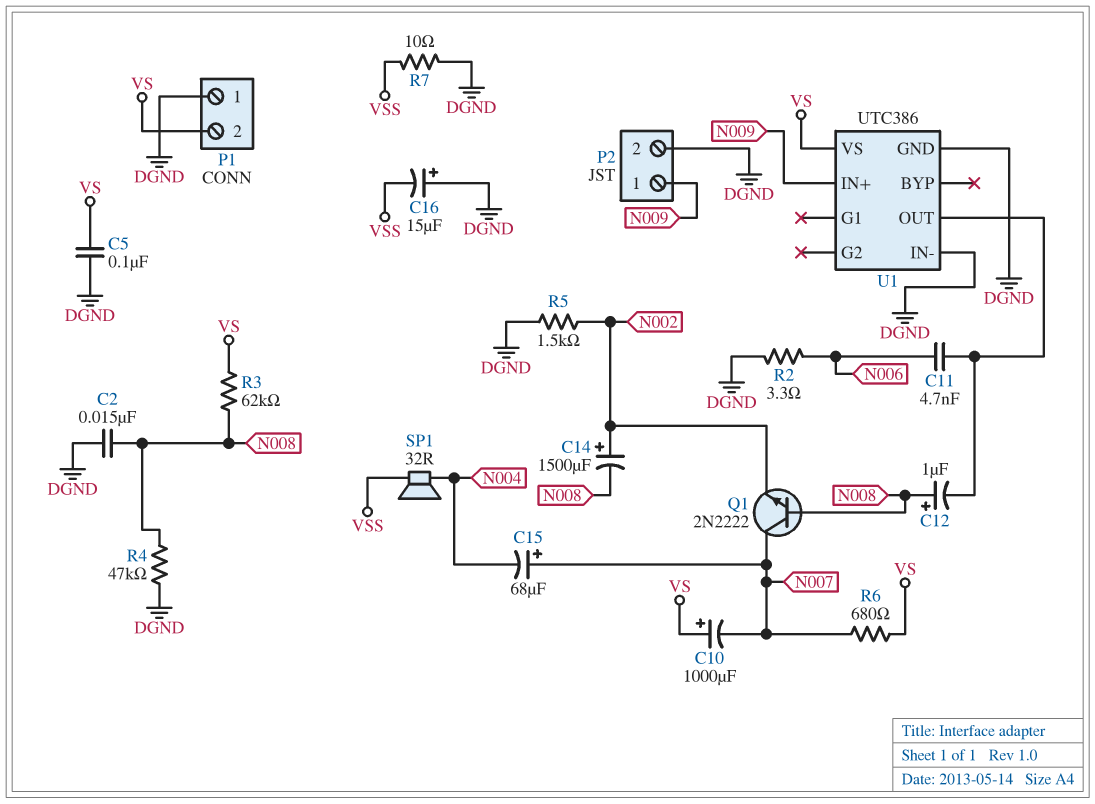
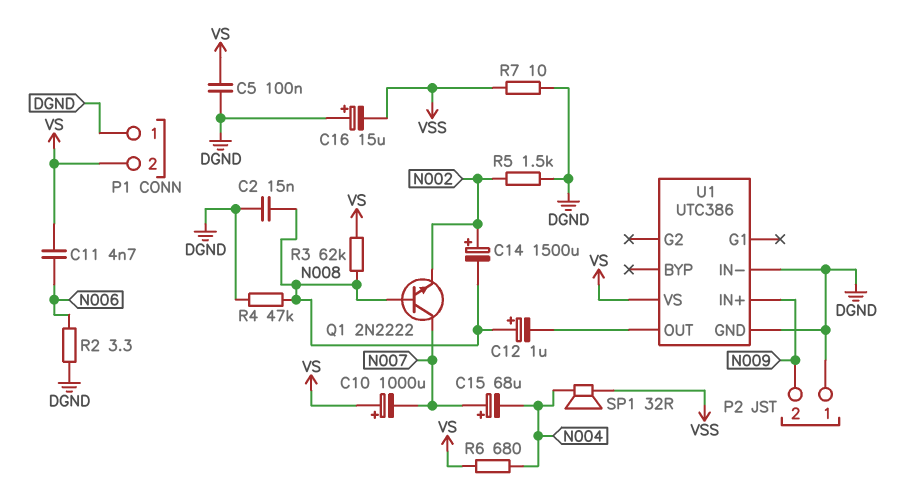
C11: 4.7nF (N006, U1/OUT) -> 4.7nF (N006, VS)
P2 pin 1: N009 -> DGND
P2 pin 2: DGND -> N009
R6: 680 (N007, VS) -> 680 (N004, VS)

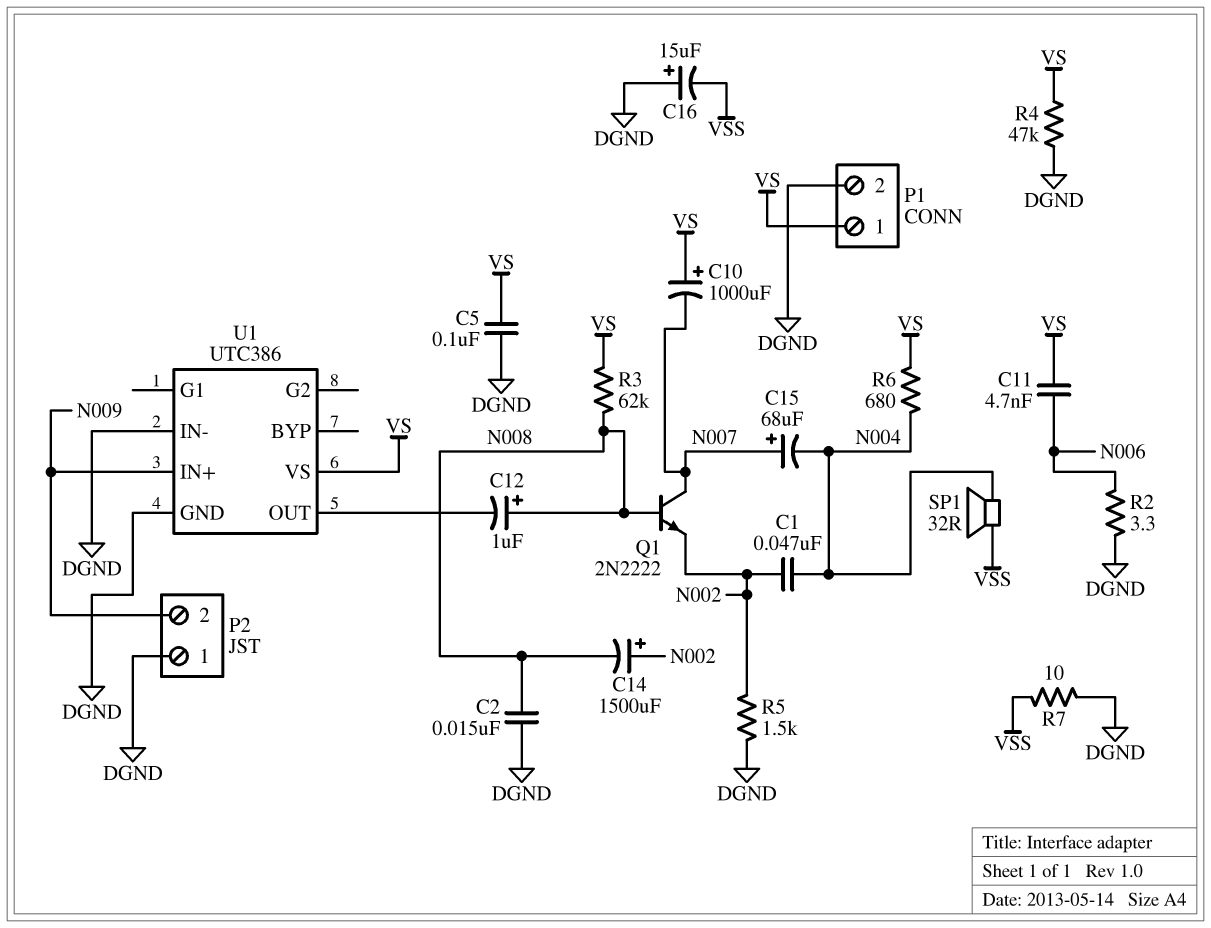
C1: none -> 47nF (N002, N004)
P1 pin 1: DGND -> VS
P1 pin 2: VS -> DGND
R4: 47k (DGND, N008) -> 47k (DGND, VS)

